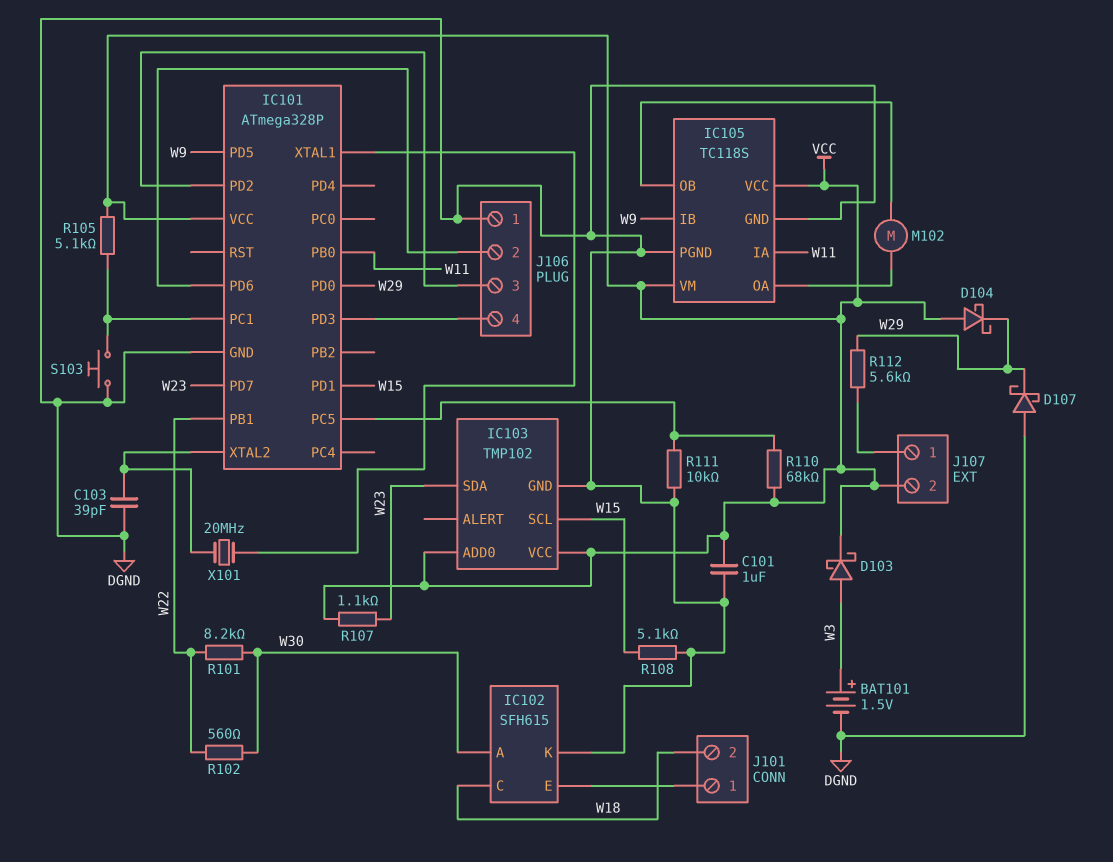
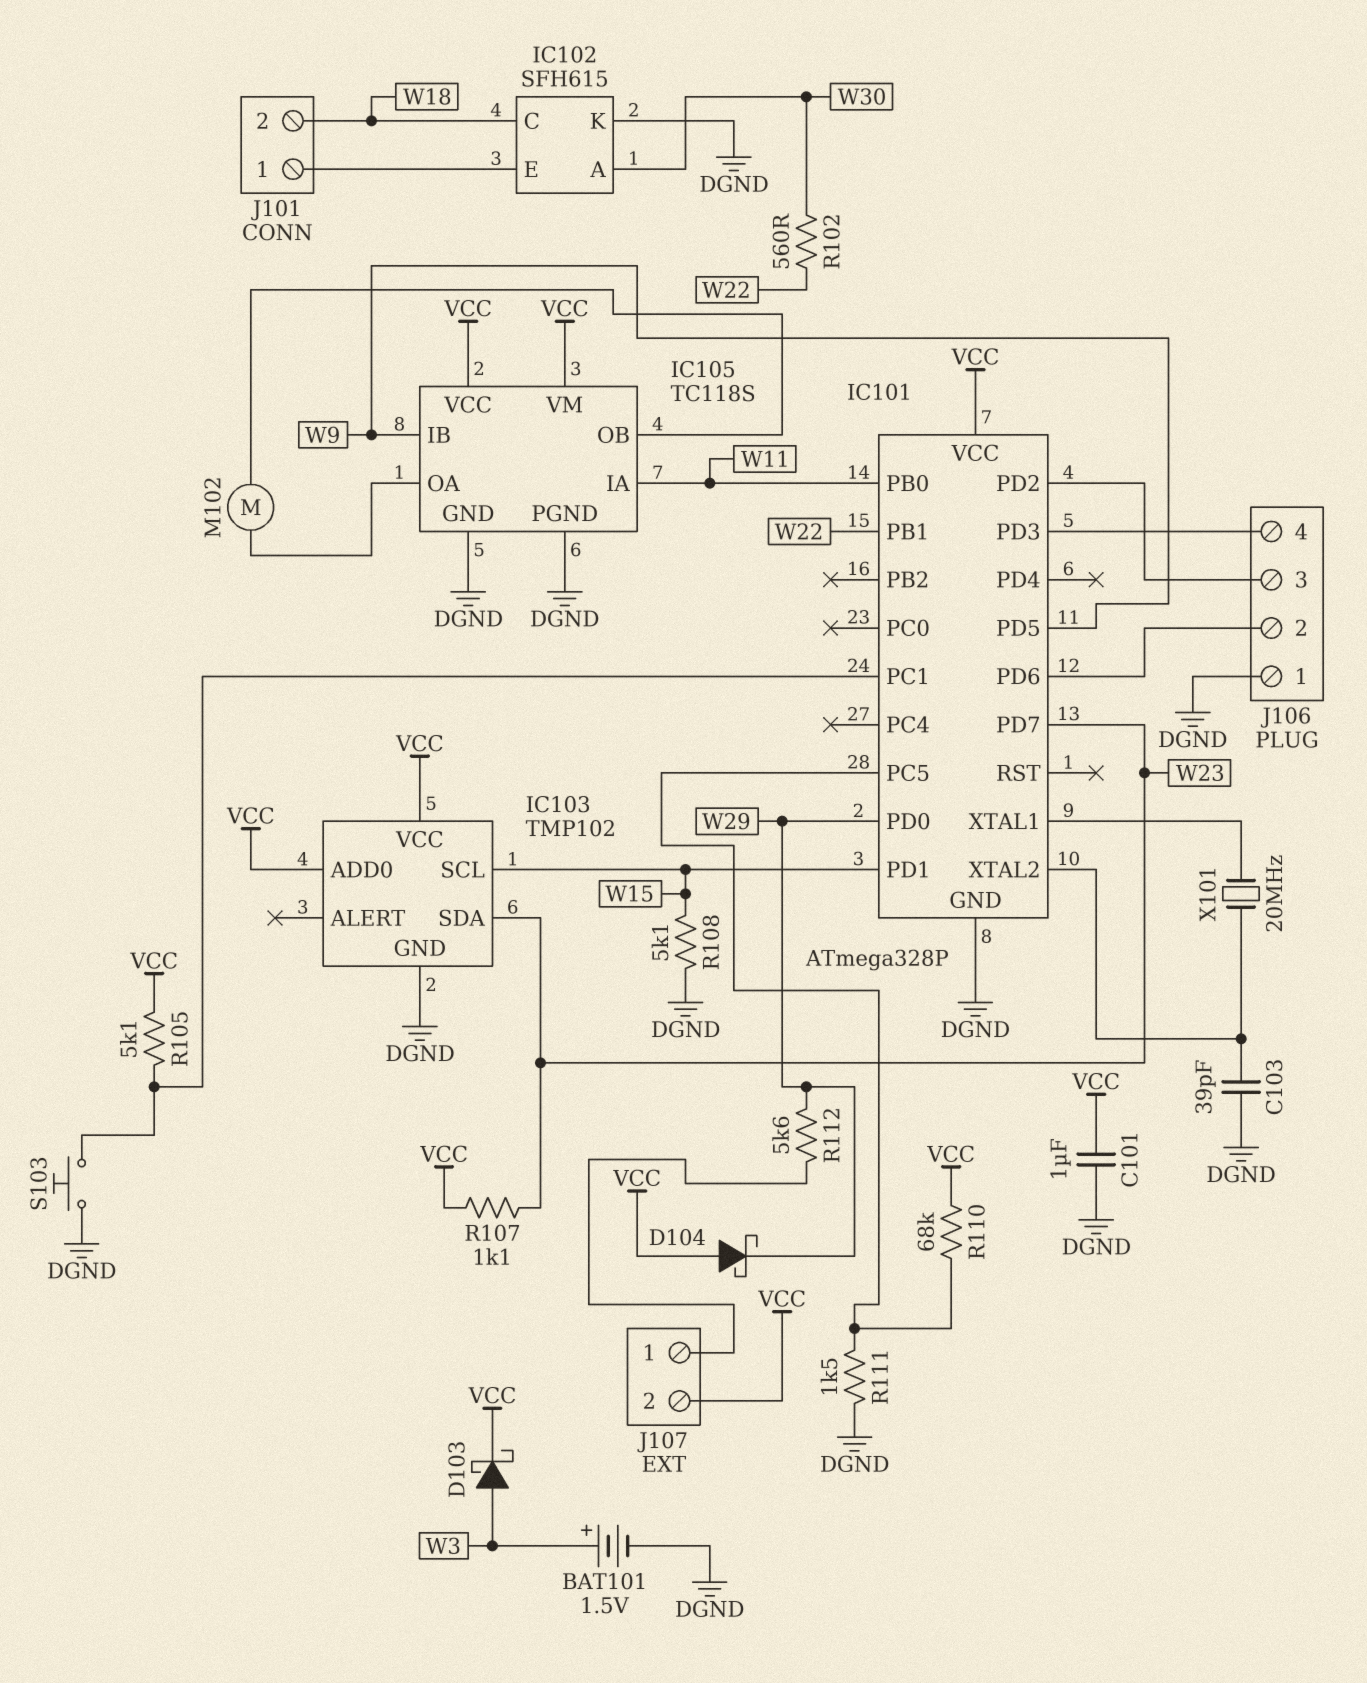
D107: schottky (A DGND, K W29) -> none
R101: 8.2k (W22, W30) -> none
R111: 10k (DGND, IC101/PC5) -> 1.5k (DGND, IC101/PC5)

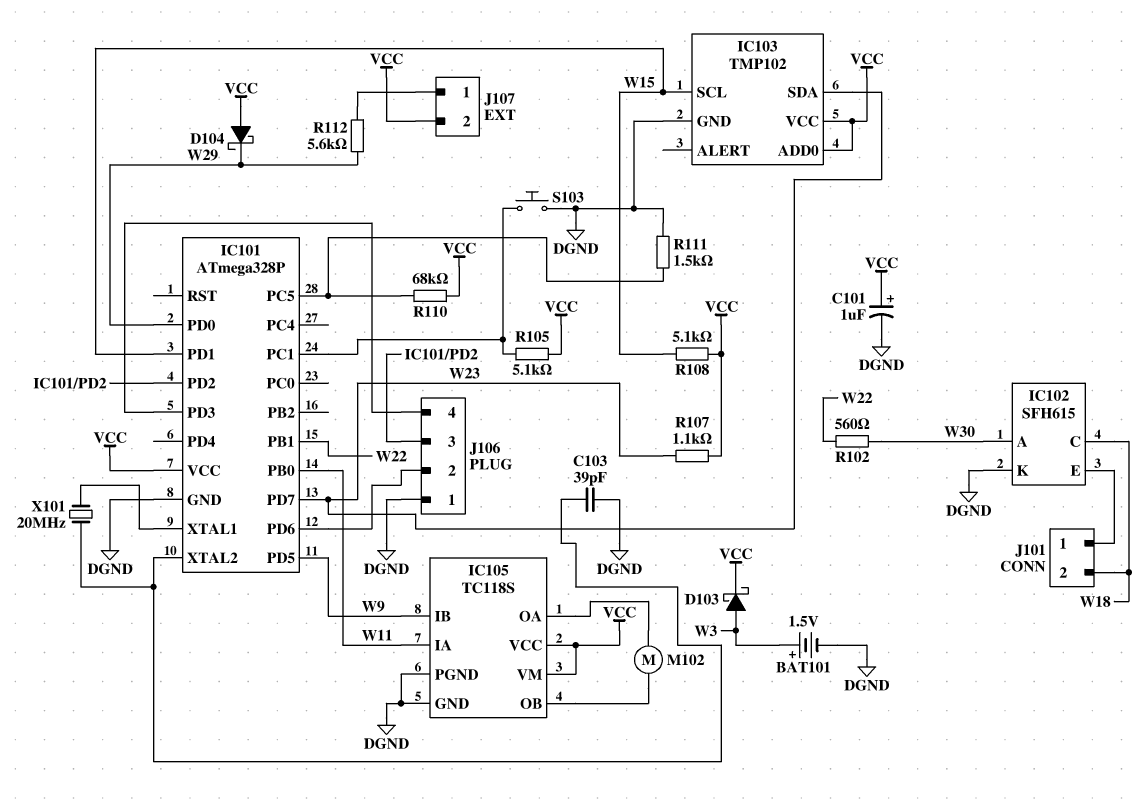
C101: 1uF (DGND, VCC) -> 1uF (plus VCC, minus DGND)
R108: 5.1k (DGND, W15) -> 5.1k (VCC, W15)

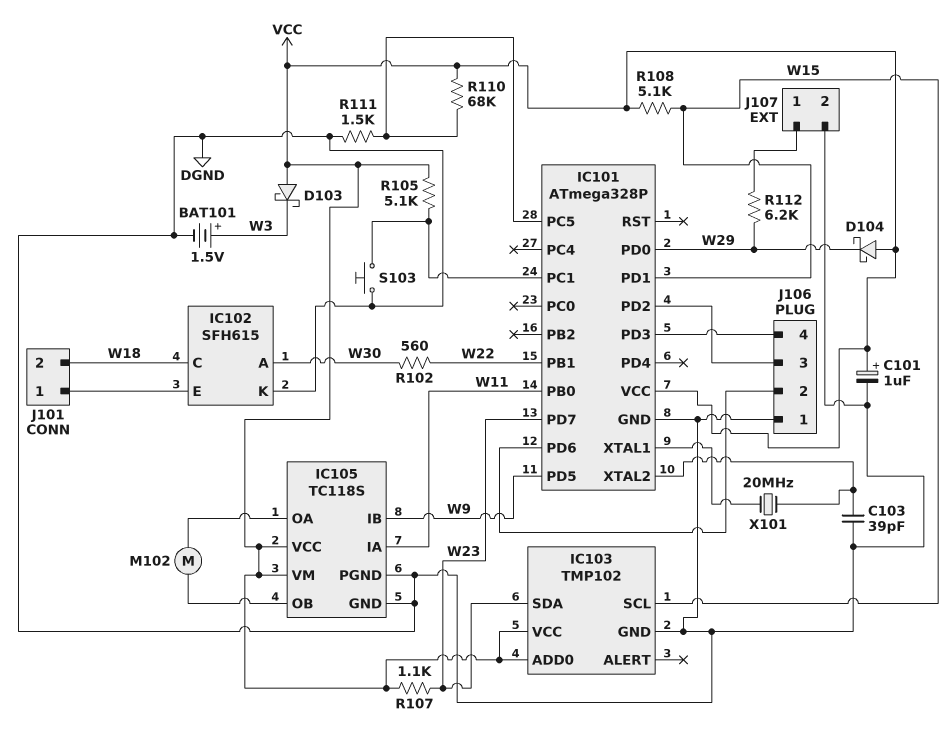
D103: schottky (A W3, K VCC) -> schottky (A VCC, K W3)
J107 pin 2: VCC -> DGND
R112: 5.6k (J107/1, W29) -> 6.2k (J107/1, W29)

